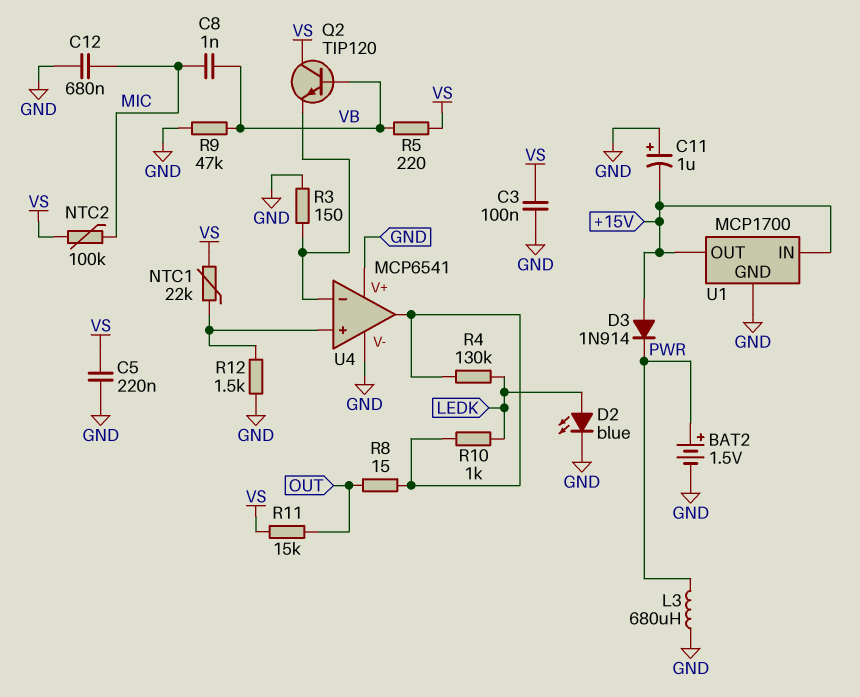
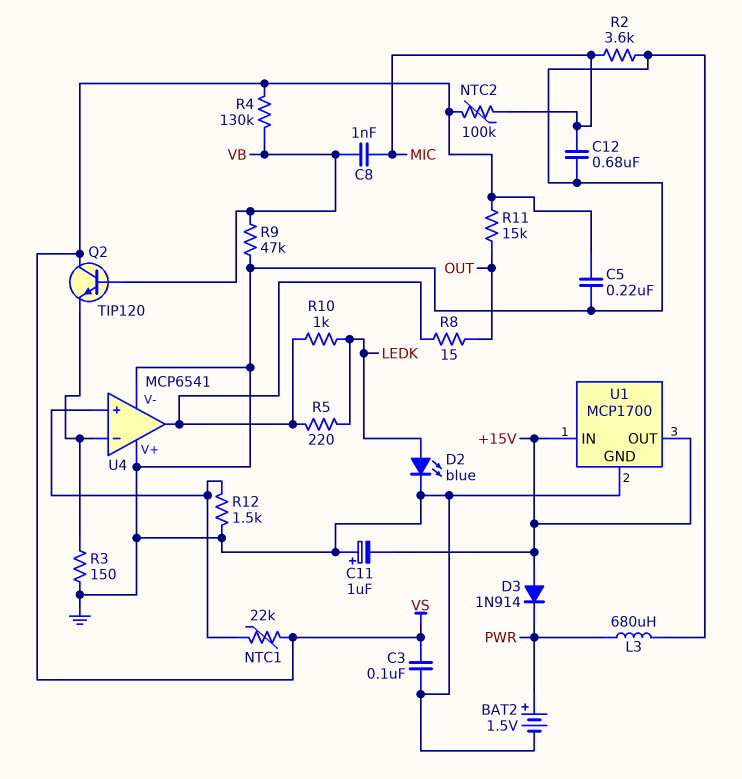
R2: none -> 3.6k (GND, MIC)
R4: 130k (LEDK, U4/out) -> 130k (VB, VS)
R5: 220 (VB, VS) -> 220 (LEDK, U4/out)

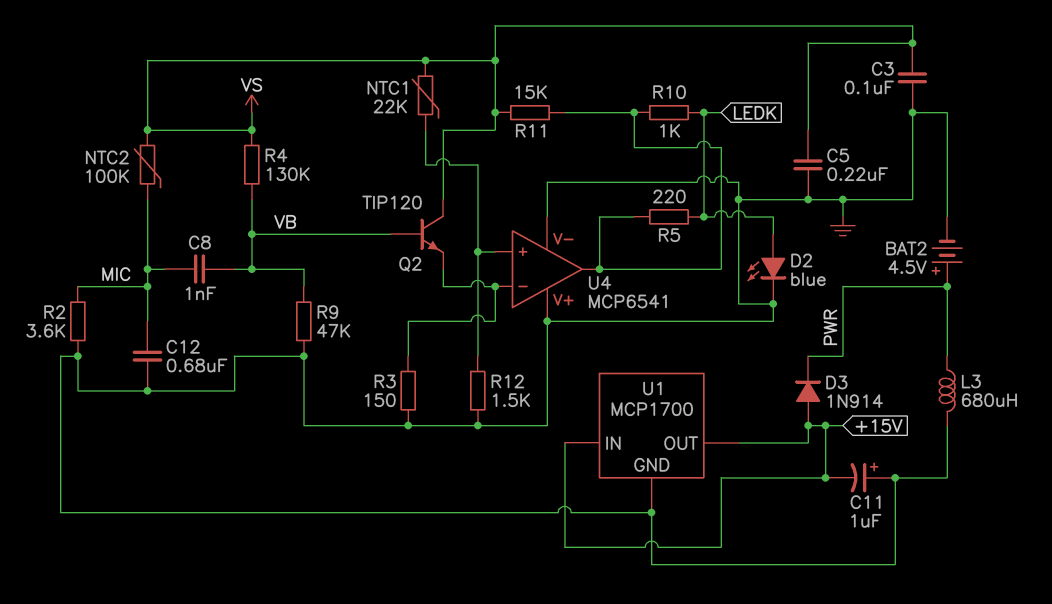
BAT2: 1.5V (plus PWR, minus GND) -> 4.5V (plus PWR, minus GND)
R8: 15 (OUT, U4/out) -> none
R11: 15k (OUT, VS) -> 15k (U4/out, VS)

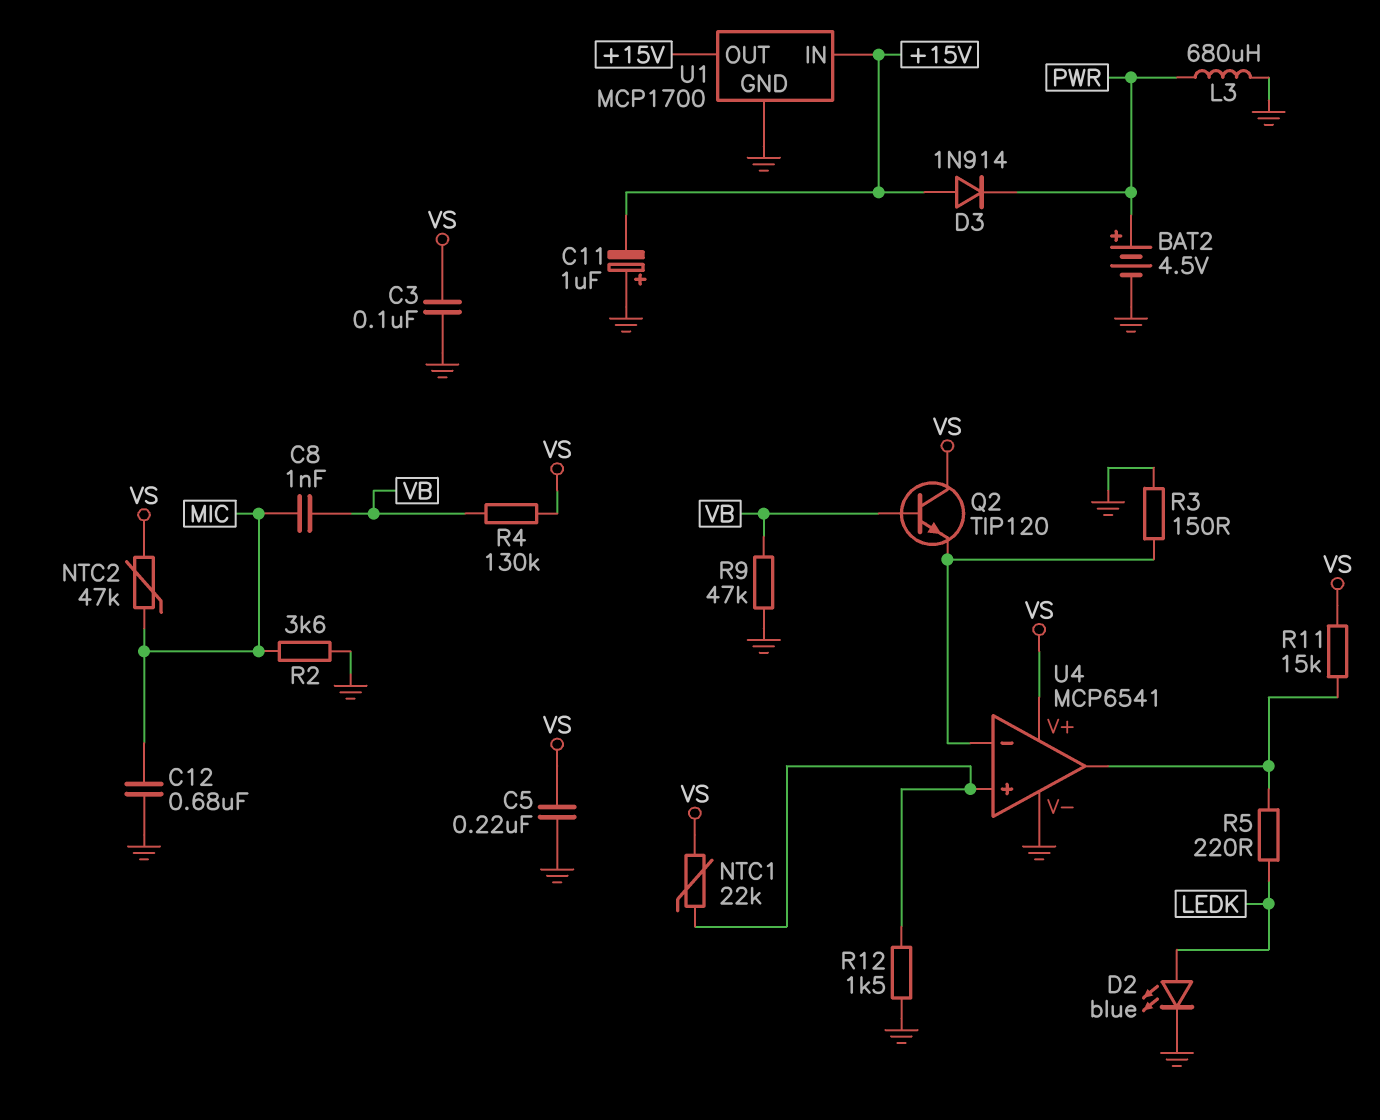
NTC2: 100k (MIC, VS) -> 47k (MIC, VS)
R10: 1k (LEDK, U4/out) -> none
U4 pin V+: GND -> VS

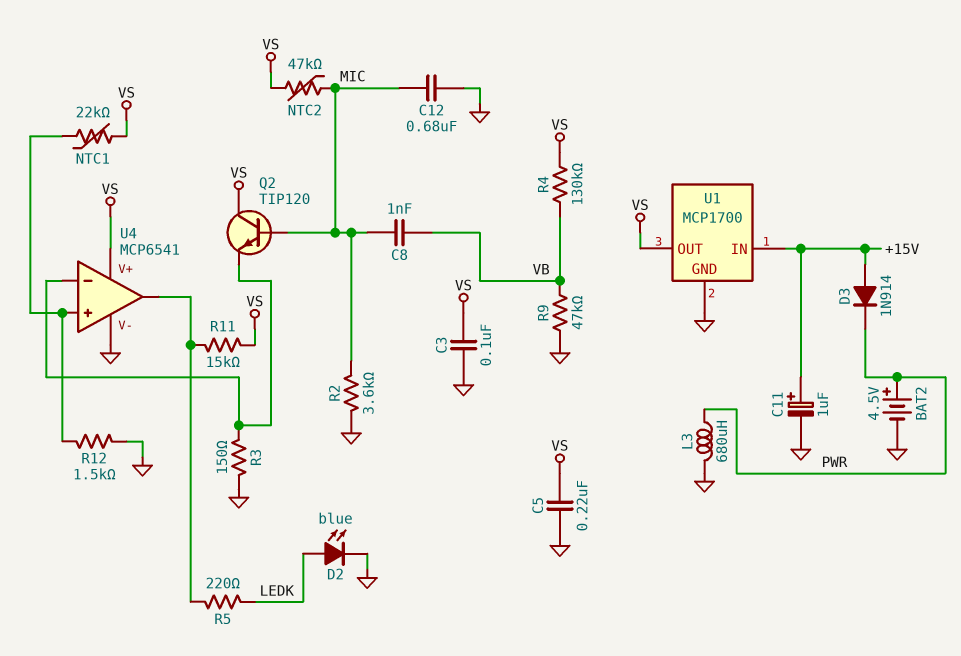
C11: 1uF (plus GND, minus +15V) -> 1uF (plus +15V, minus GND)
Q2: NPN TIP120 (B VB, C VS, E U4/in-) -> NPN TIP120 (B MIC, C VS, E U4/in-)
U1 pin OUT: +15V -> VS

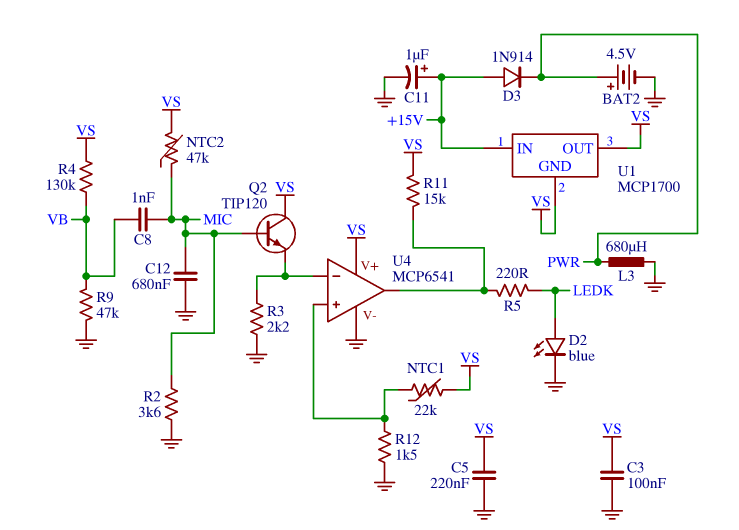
R3: 150 (GND, U4/in-) -> 2.2k (GND, U4/in-)
U1 pin GND: GND -> VS

